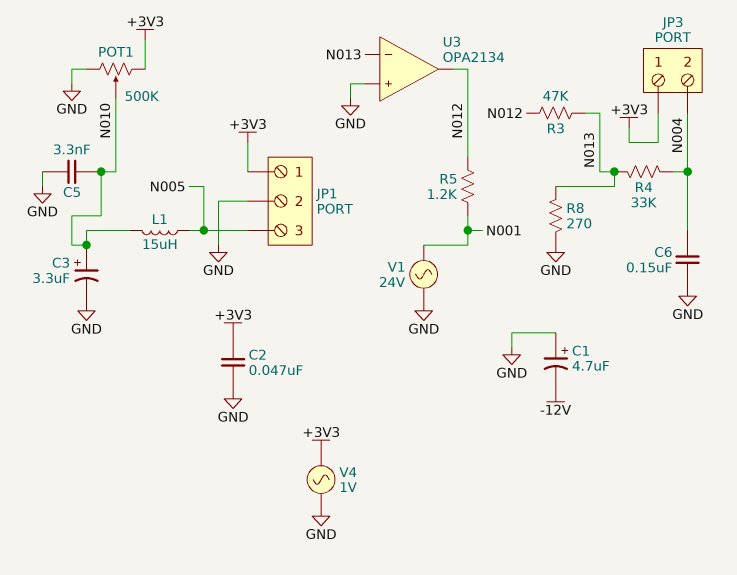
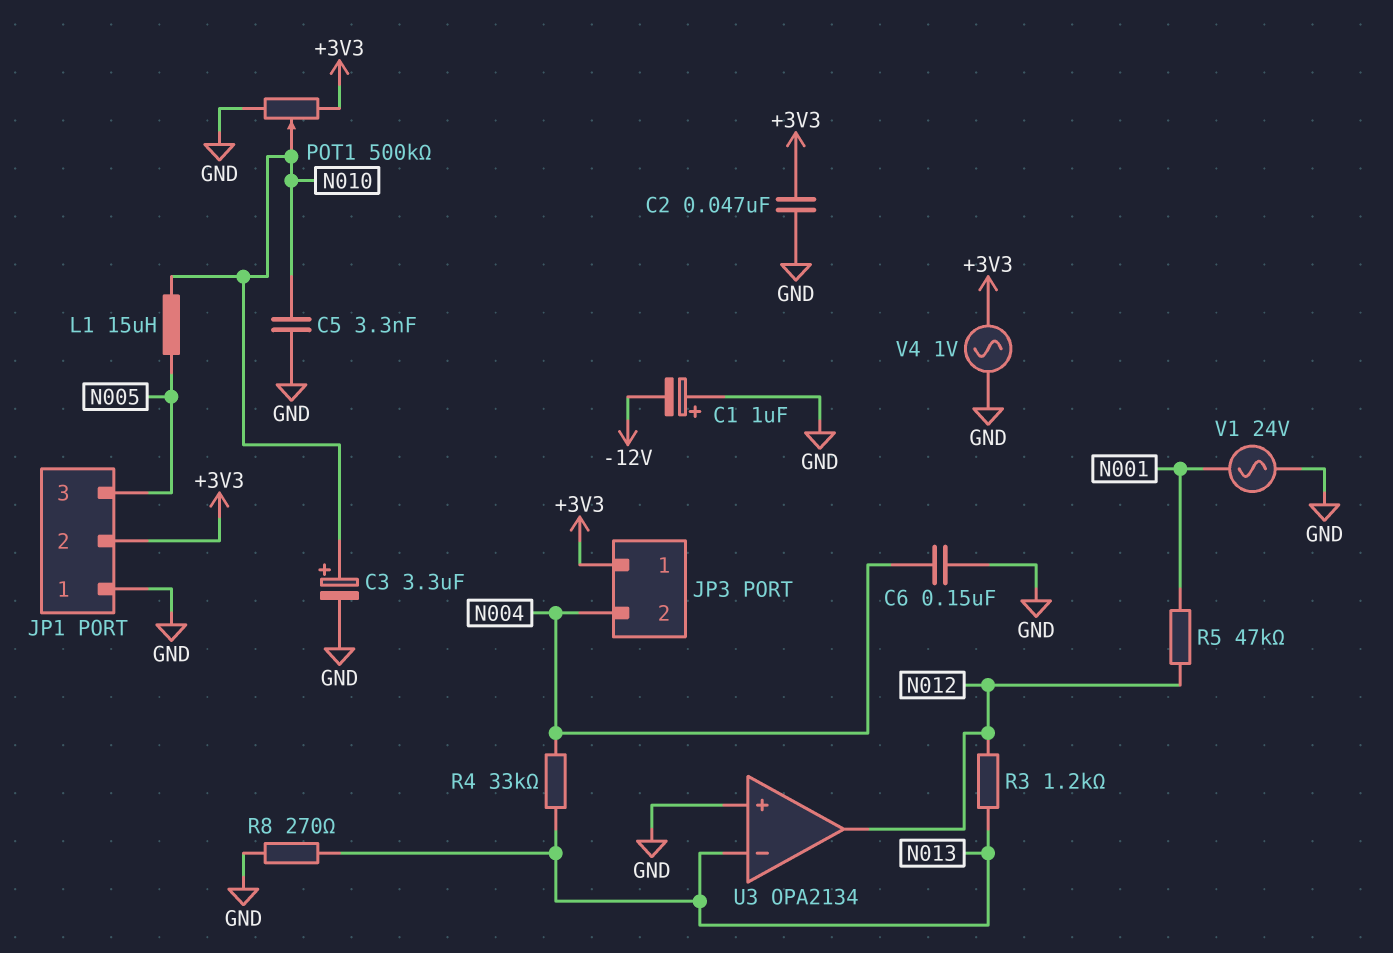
C1: 4.7uF (plus GND, minus -12V) -> 1uF (plus GND, minus -12V)
JP1 pin 1: +3V3 -> GND
JP1 pin 2: GND -> +3V3
R3: 47k (N012, N013) -> 1.2k (N012, N013)
R5: 1.2k (N001, N012) -> 47k (N001, N012)

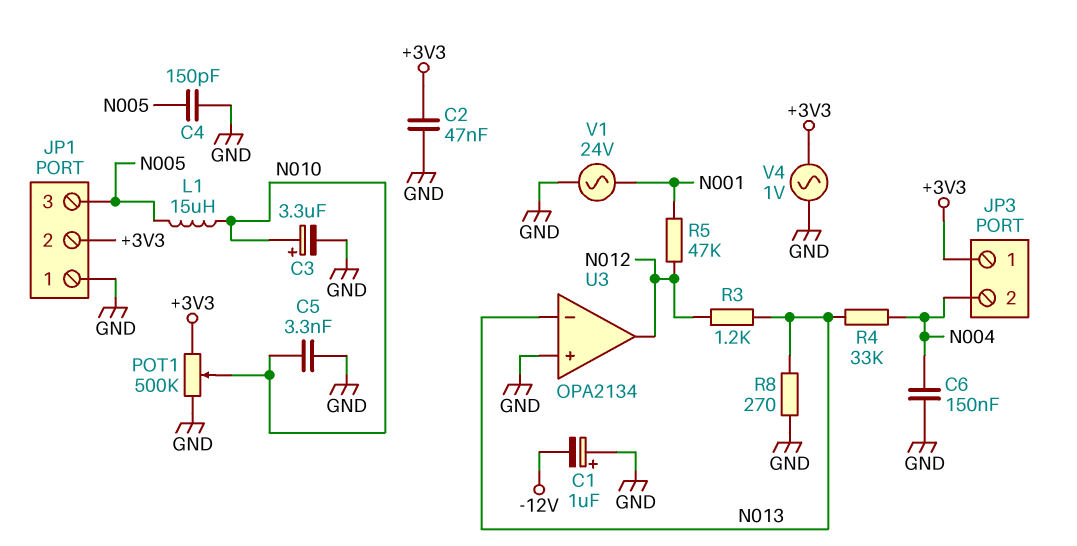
C4: none -> 150pF (GND, N005)

